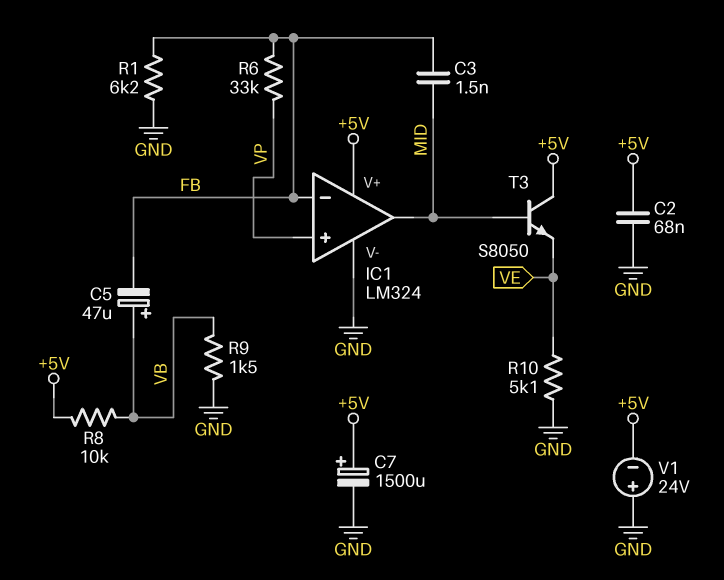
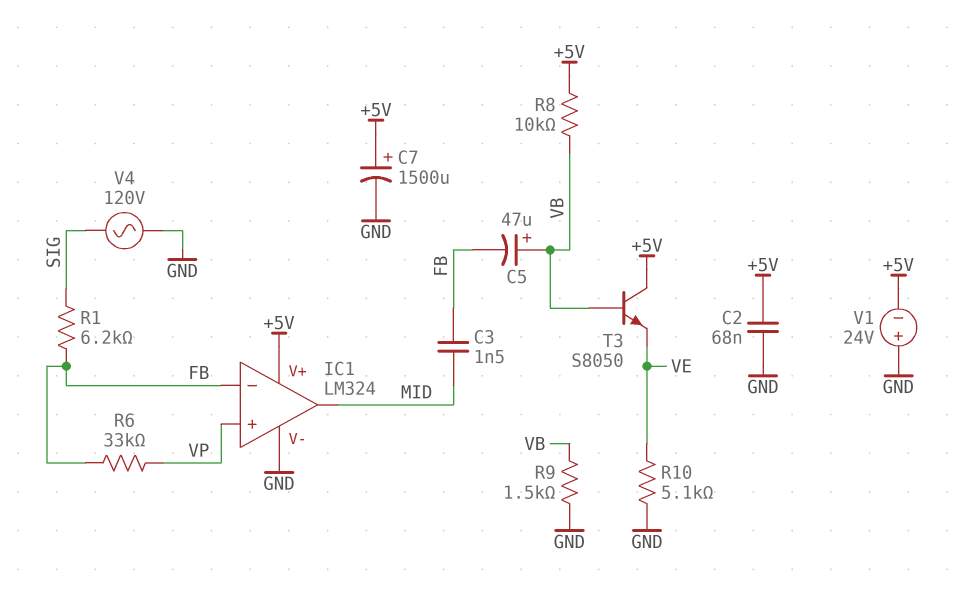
R1: 6.2k (FB, GND) -> 6.2k (FB, SIG)
T3: NPN S8050 (B MID, C +5V, E VE) -> NPN S8050 (B VB, C +5V, E VE)
V4: none -> AC 120V (GND, SIG)

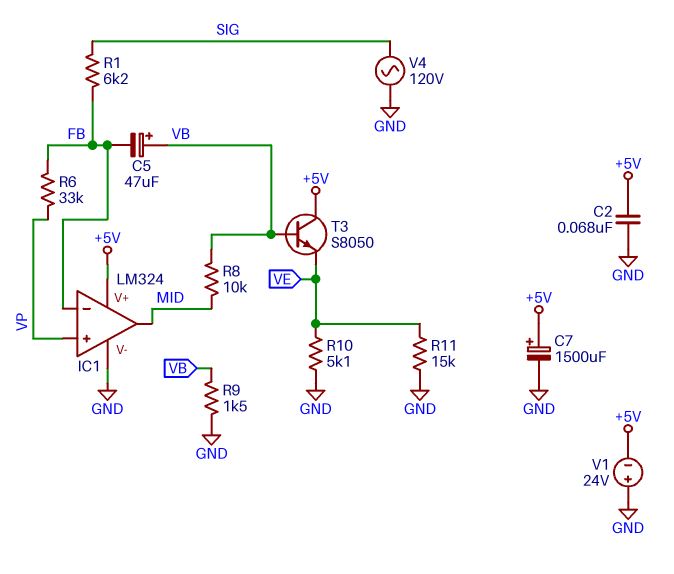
C3: 1.5nF (FB, MID) -> none
R8: 10k (+5V, VB) -> 10k (MID, VB)
R11: none -> 15k (GND, VE)

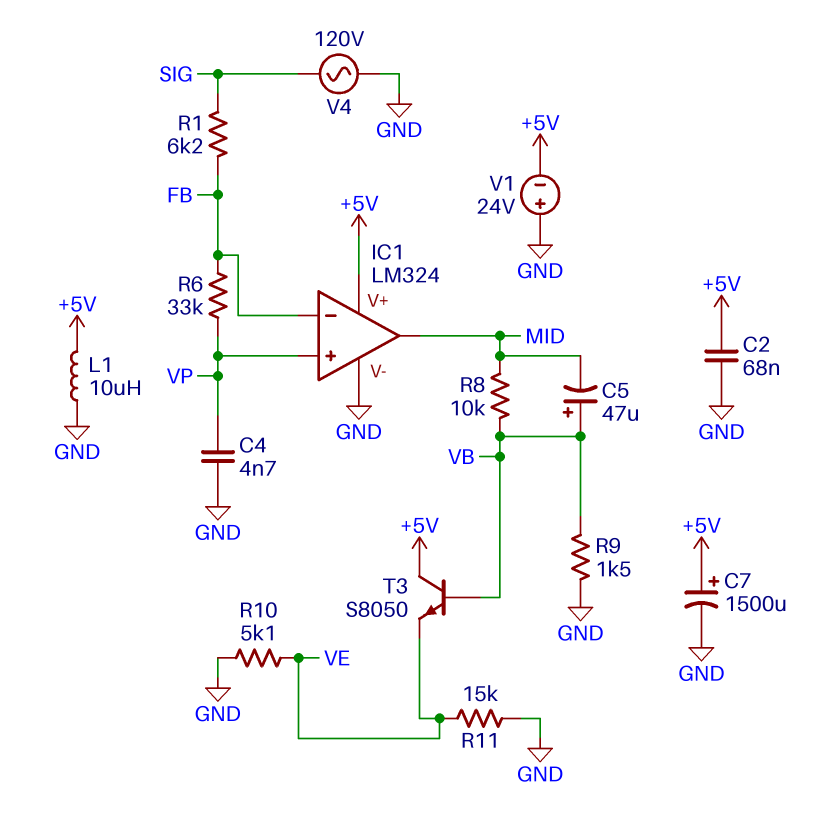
C4: none -> 4.7nF (GND, VP)
C5: 47uF (plus VB, minus FB) -> 47uF (plus VB, minus MID)
L1: none -> 10uH (+5V, GND)

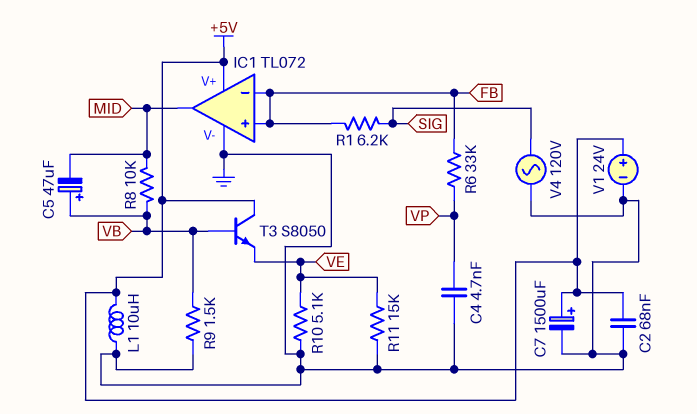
IC1: LM324 -> TL072
IC1 pin in+: VP -> FB
V1: 24V (plus GND, minus +5V) -> 24V (plus +5V, minus GND)

